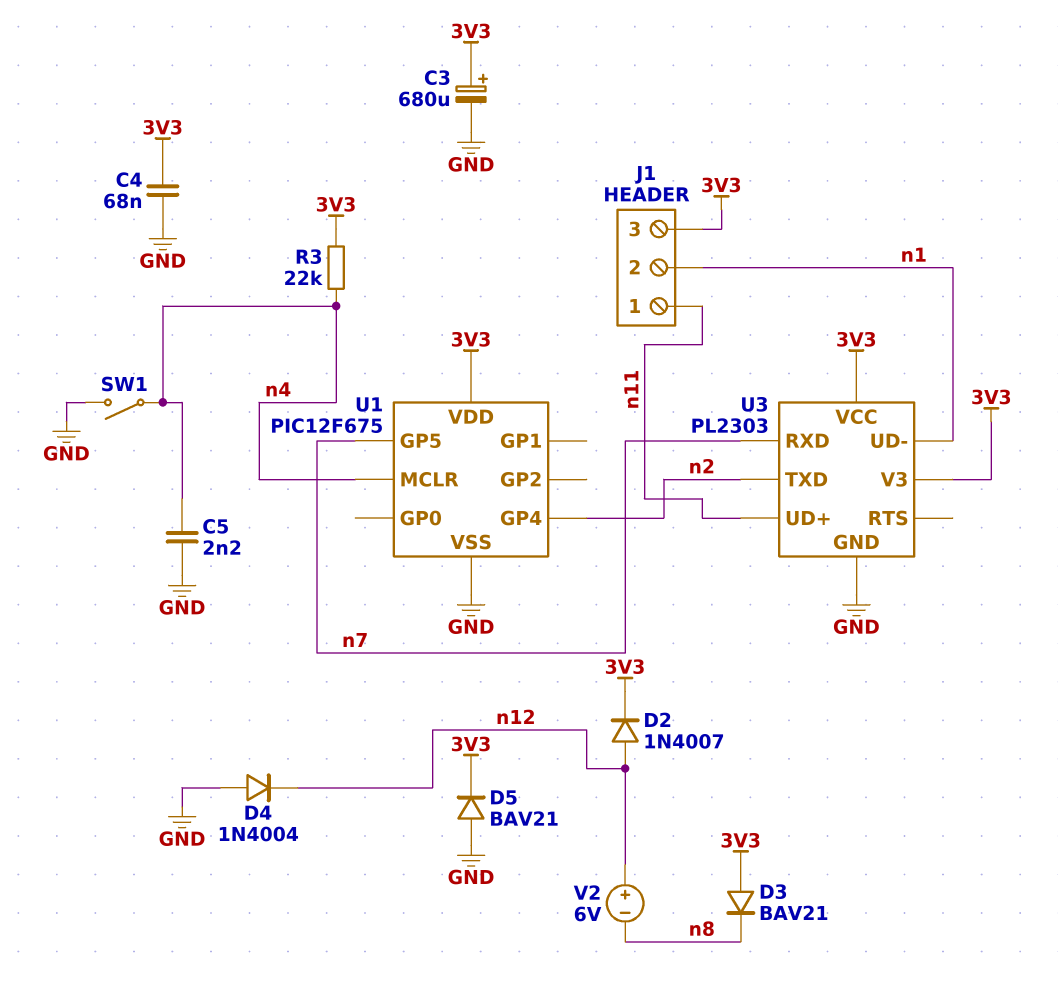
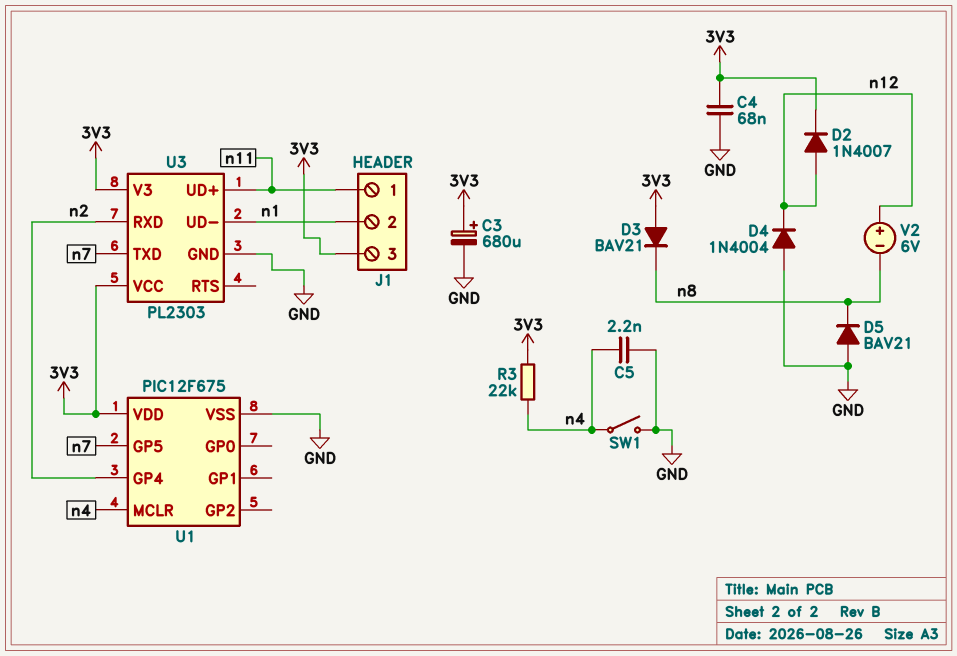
D5: diode BAV21 (A GND, K 3V3) -> diode BAV21 (A GND, K n8)
U3 pin RXD: n7 -> n2
U3 pin TXD: n2 -> n7

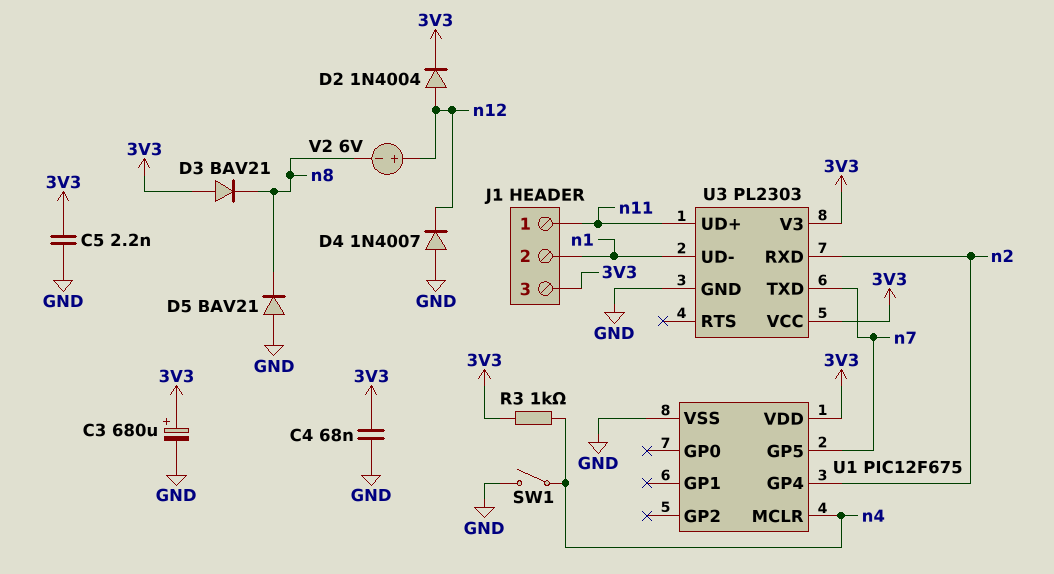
C5: 2.2nF (GND, n4) -> 2.2nF (3V3, GND)
D2: diode 1N4007 (A n12, K 3V3) -> diode 1N4004 (A n12, K 3V3)
D4: diode 1N4004 (A GND, K n12) -> diode 1N4007 (A GND, K n12)
R3: 22k (3V3, n4) -> 1k (3V3, n4)

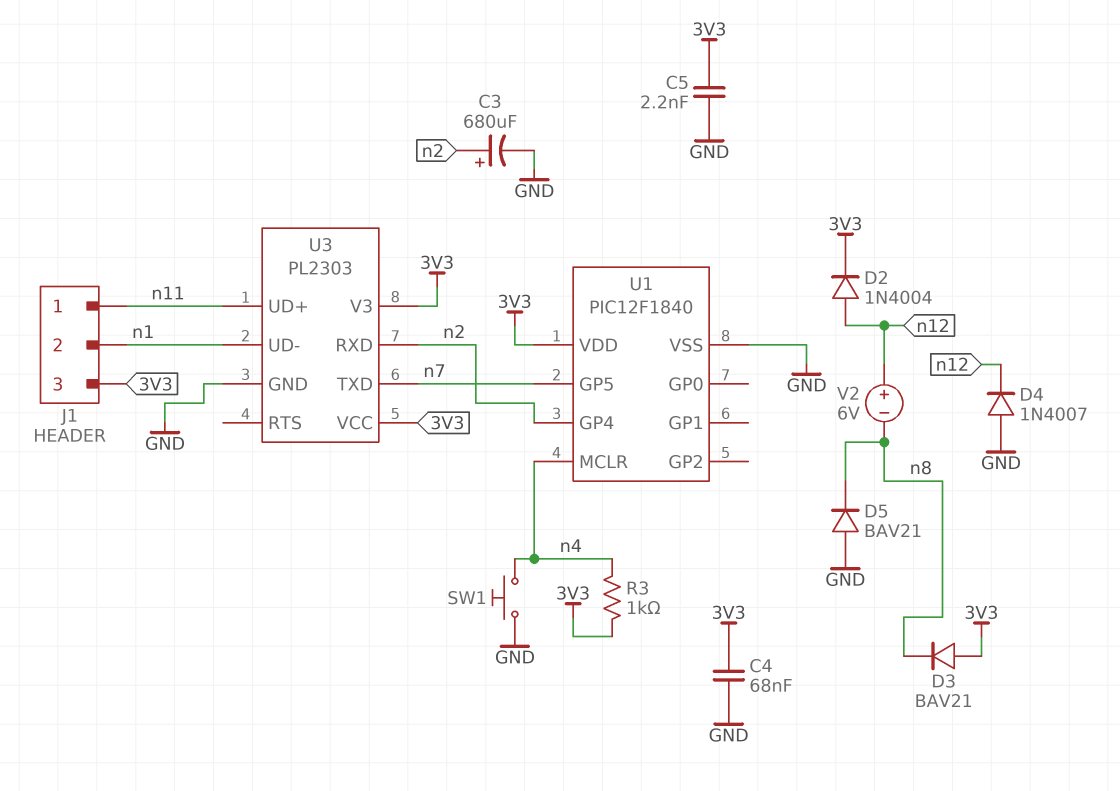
C3: 680uF (plus 3V3, minus GND) -> 680uF (plus n2, minus GND)
SW1: switch (GND, n4) -> button (GND, n4)
U1: PIC12F675 -> PIC12F1840

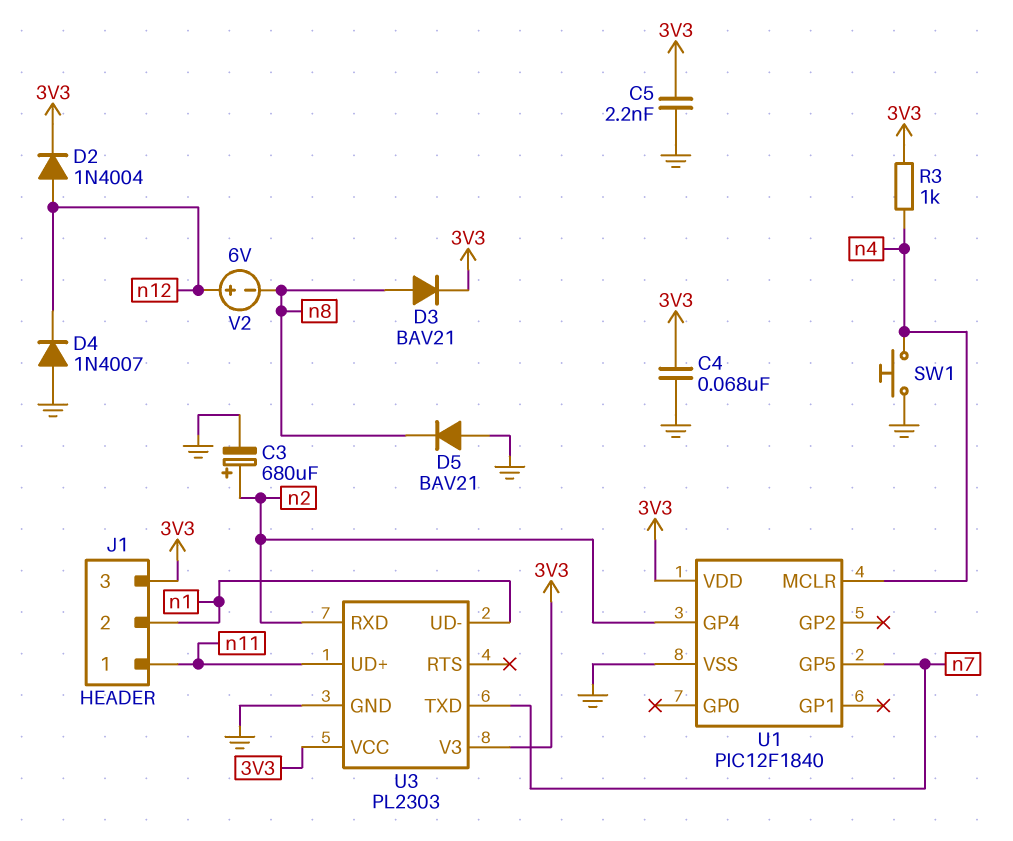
D3: diode BAV21 (A 3V3, K n8) -> diode BAV21 (A n8, K 3V3)

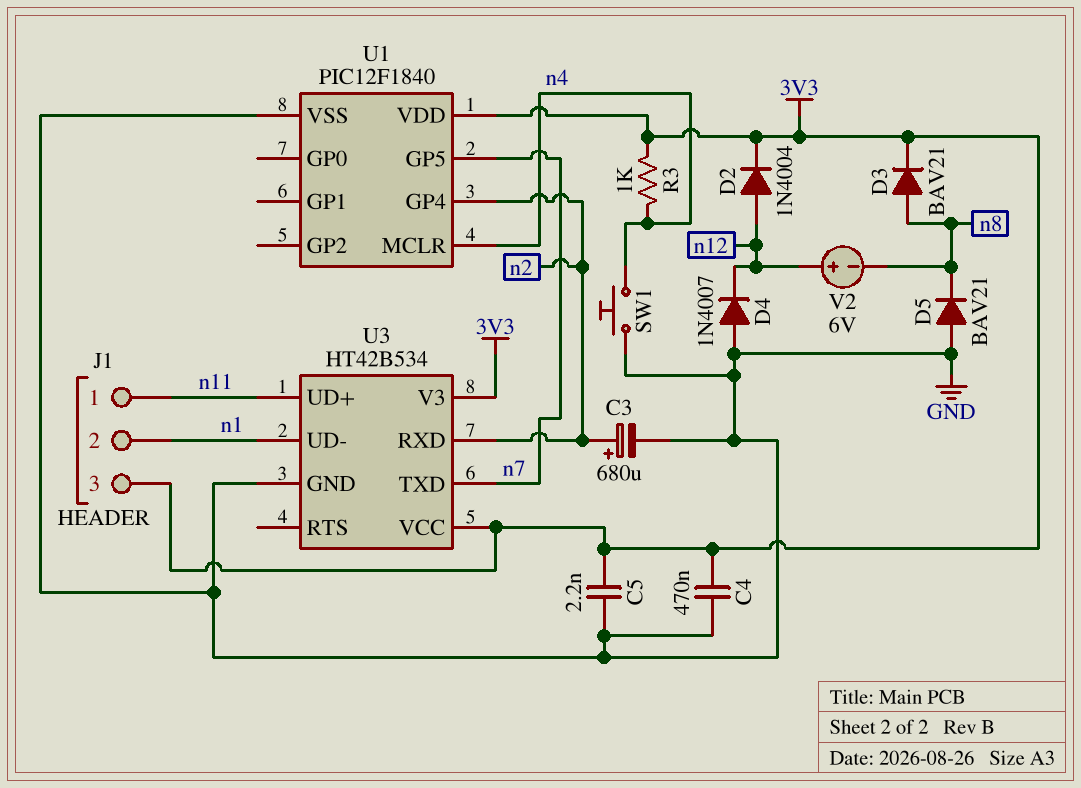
C4: 68nF (3V3, GND) -> 470nF (3V3, GND)
U3: PL2303 -> HT42B534

